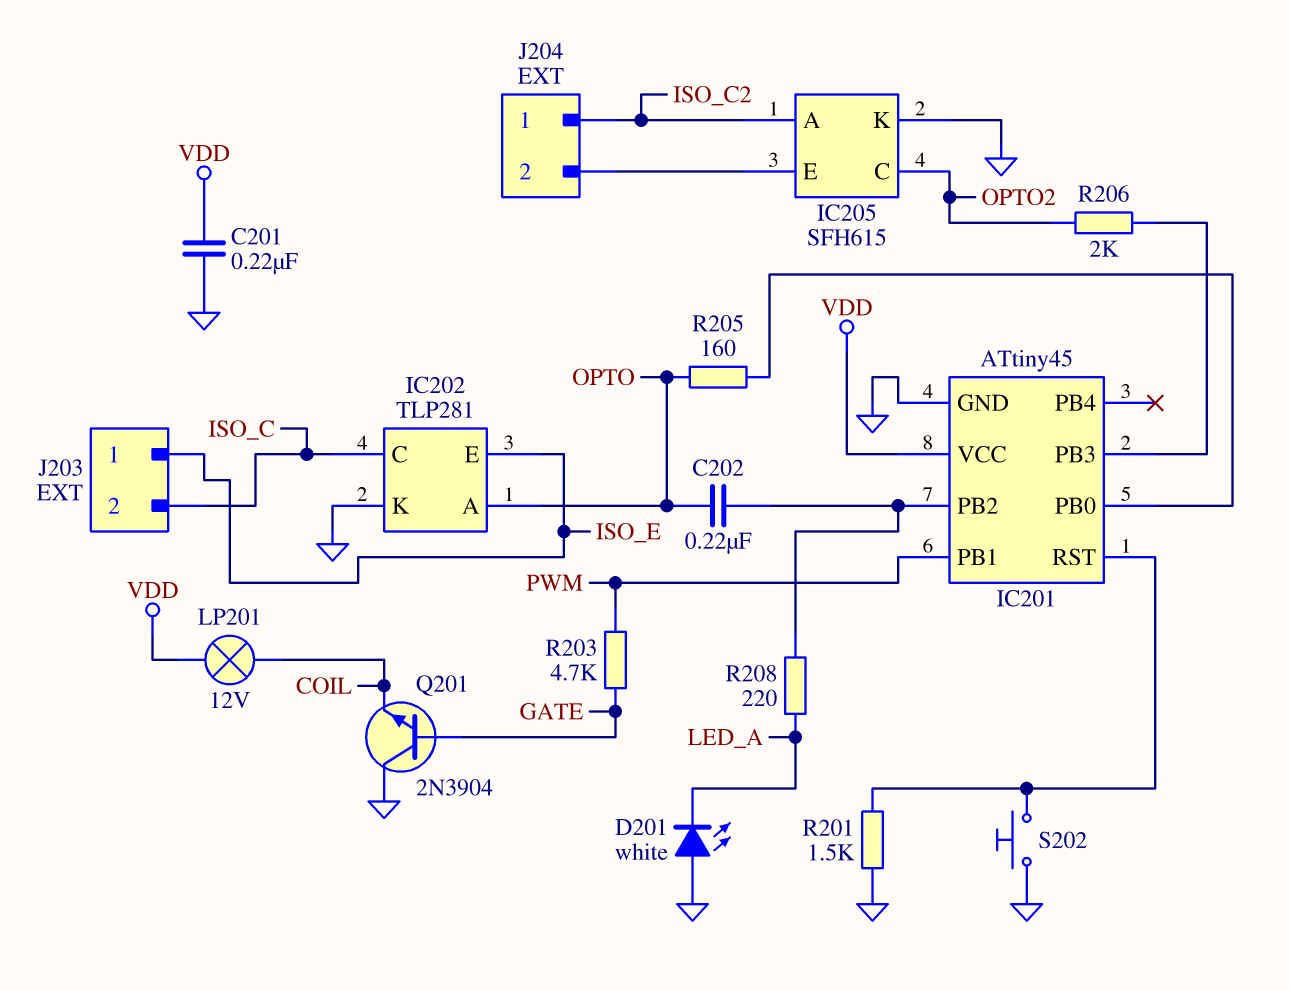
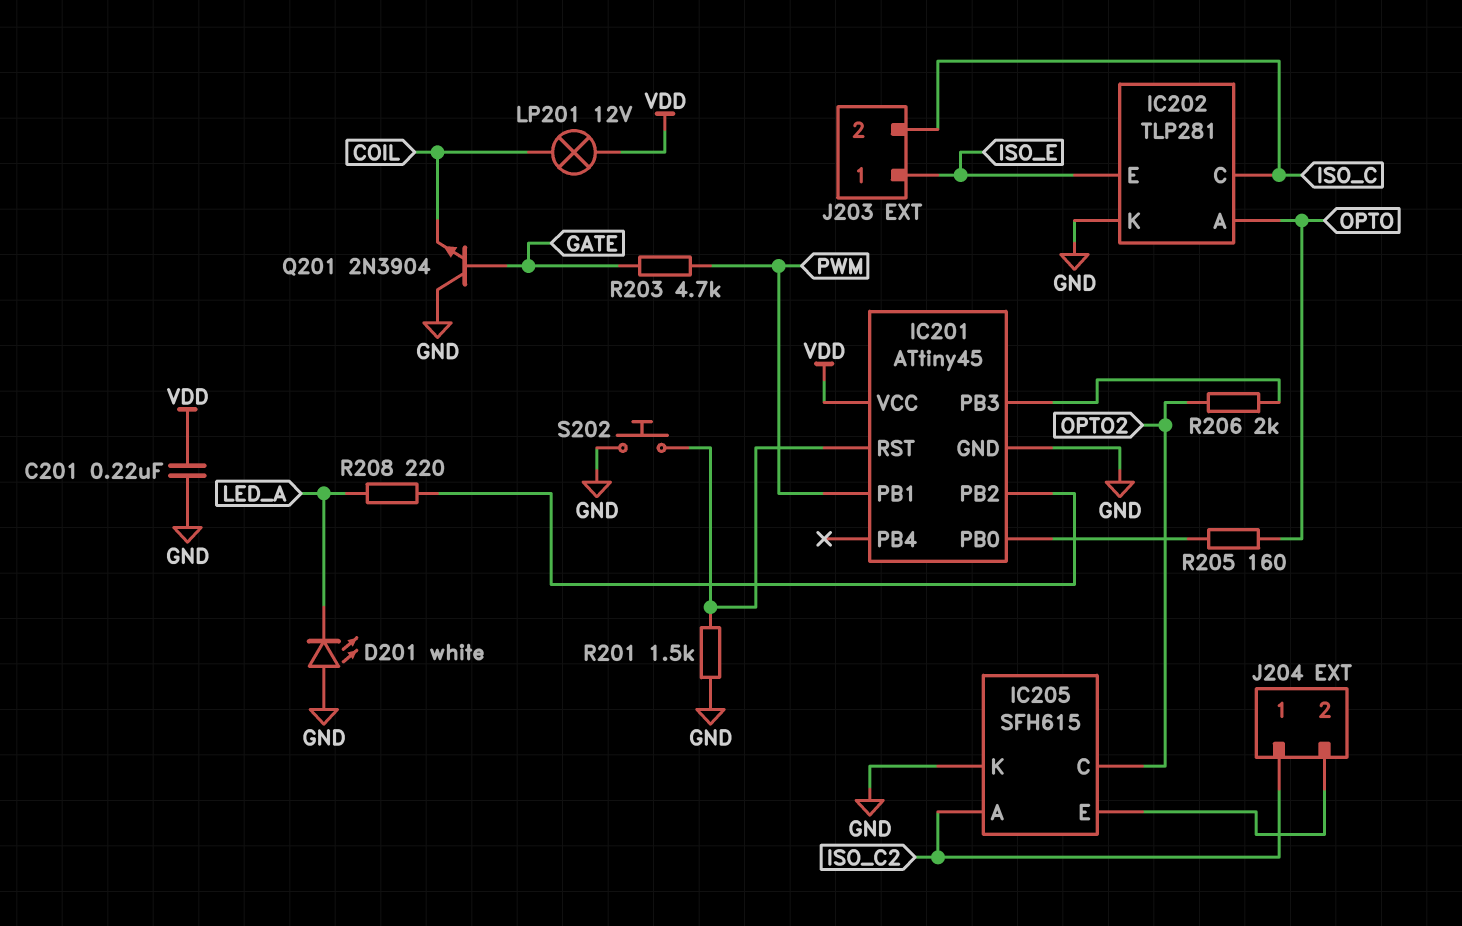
C202: 220nF (IC201/PB2, OPTO) -> none

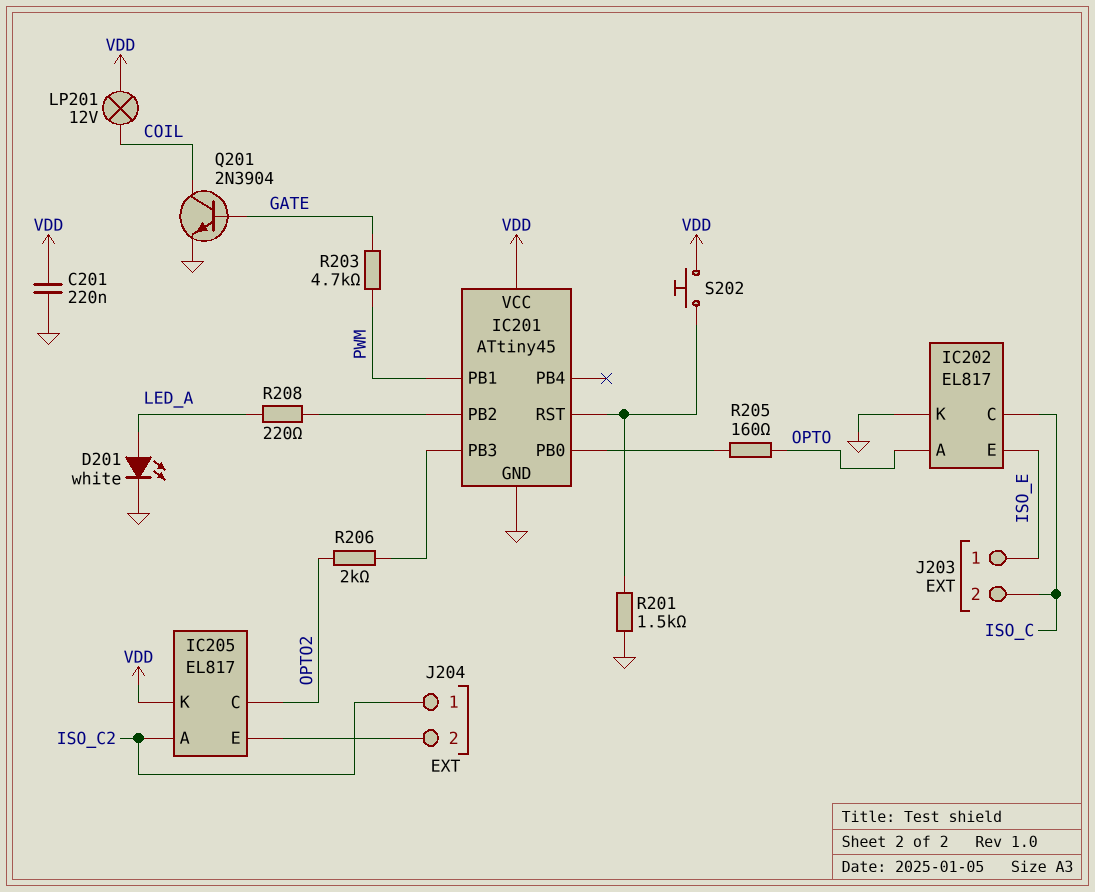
D201: LED white (A GND, K LED_A) -> LED white (A LED_A, K GND)
IC202: TLP281 -> EL817
IC205: SFH615 -> EL817
IC205 pin K: GND -> VDD
Q201: NPN 2N3904 (B GATE, C GND, E COIL) -> NPN 2N3904 (B GATE, C COIL, E GND)
S202: button (GND, IC201/RST) -> button (IC201/RST, VDD)

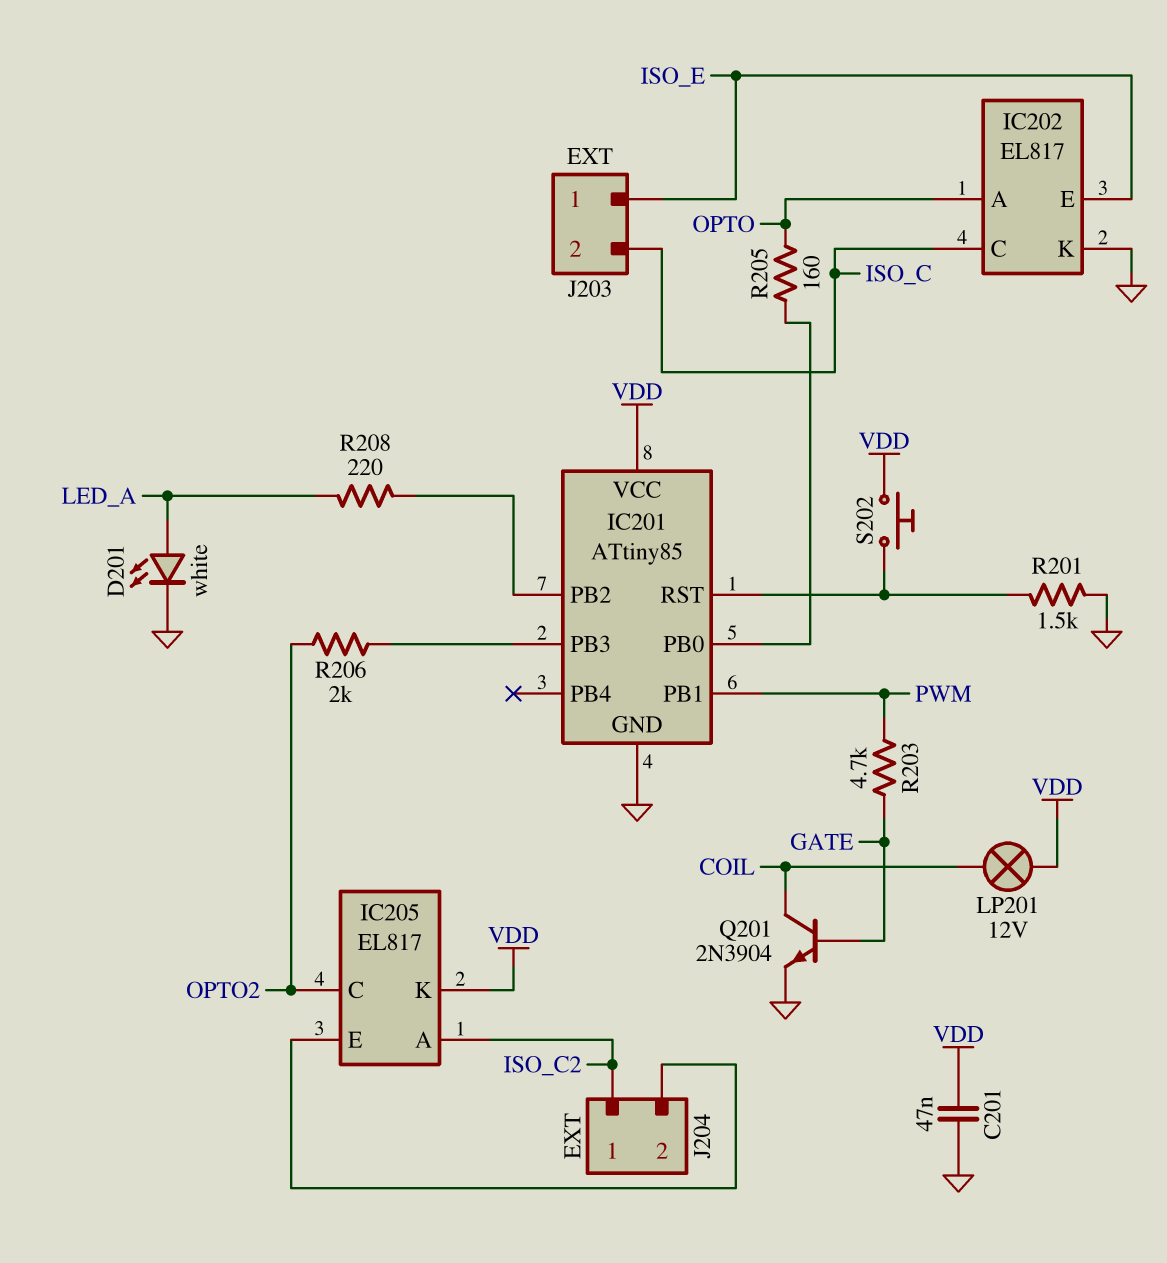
C201: 220nF (GND, VDD) -> 47nF (GND, VDD)
IC201: ATtiny45 -> ATtiny85

